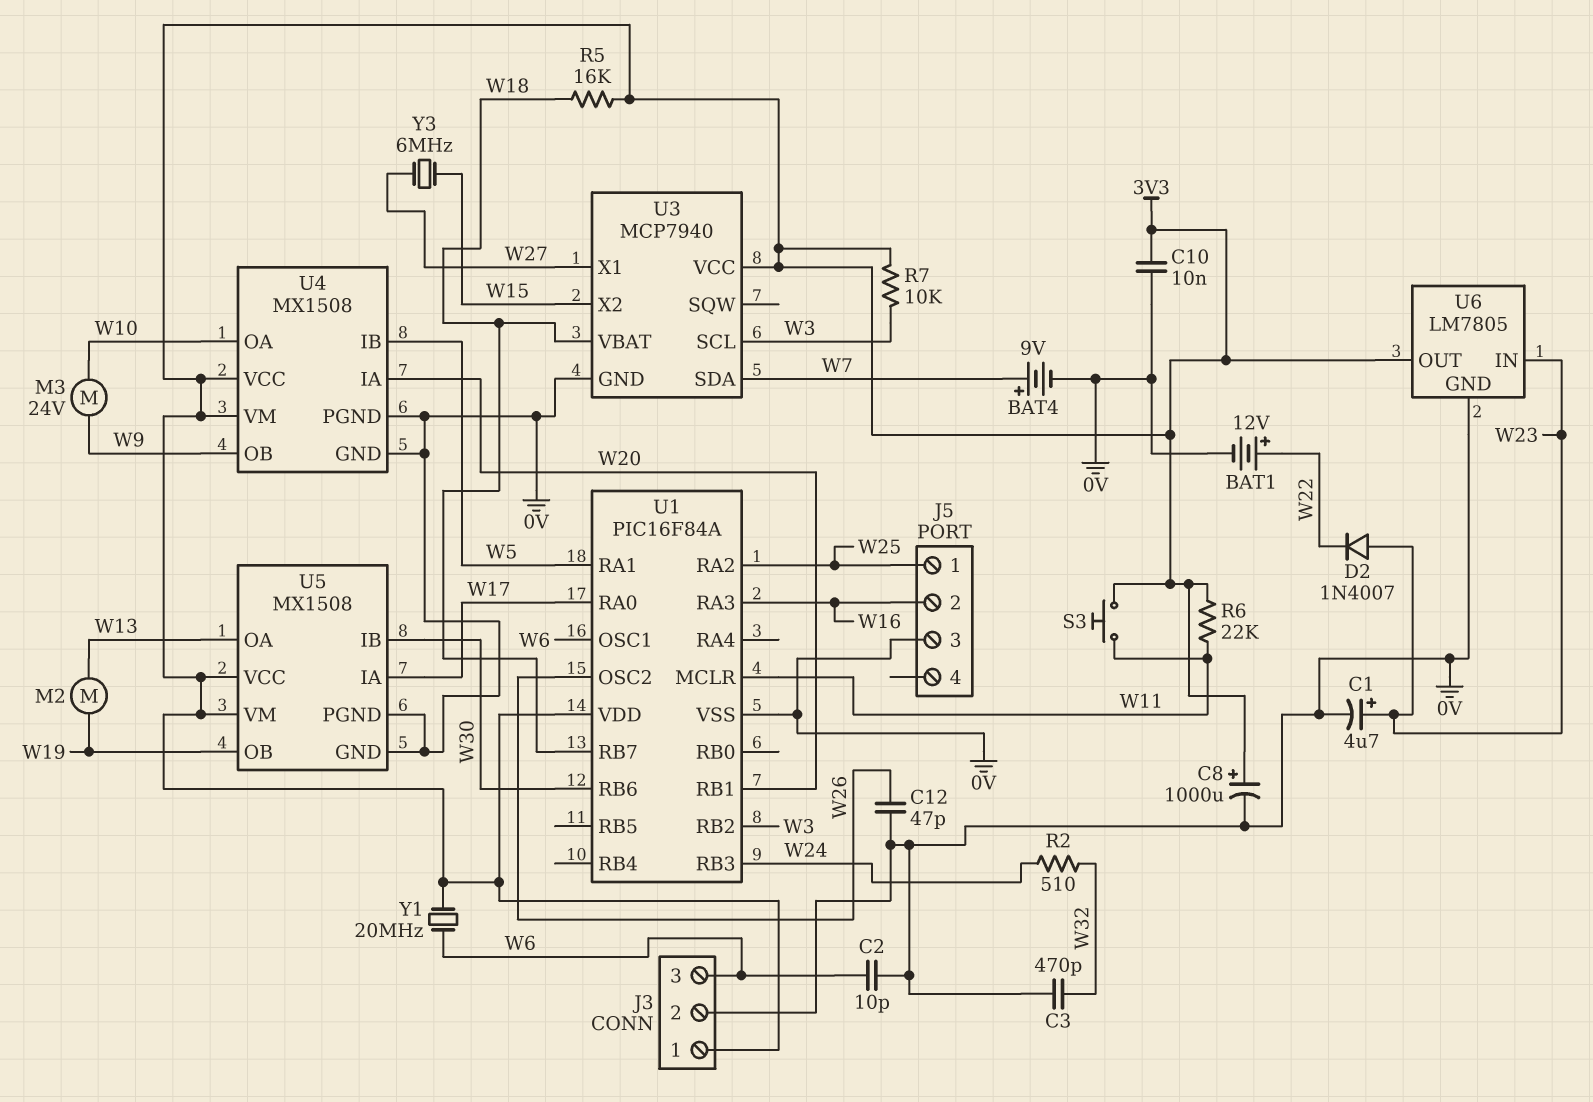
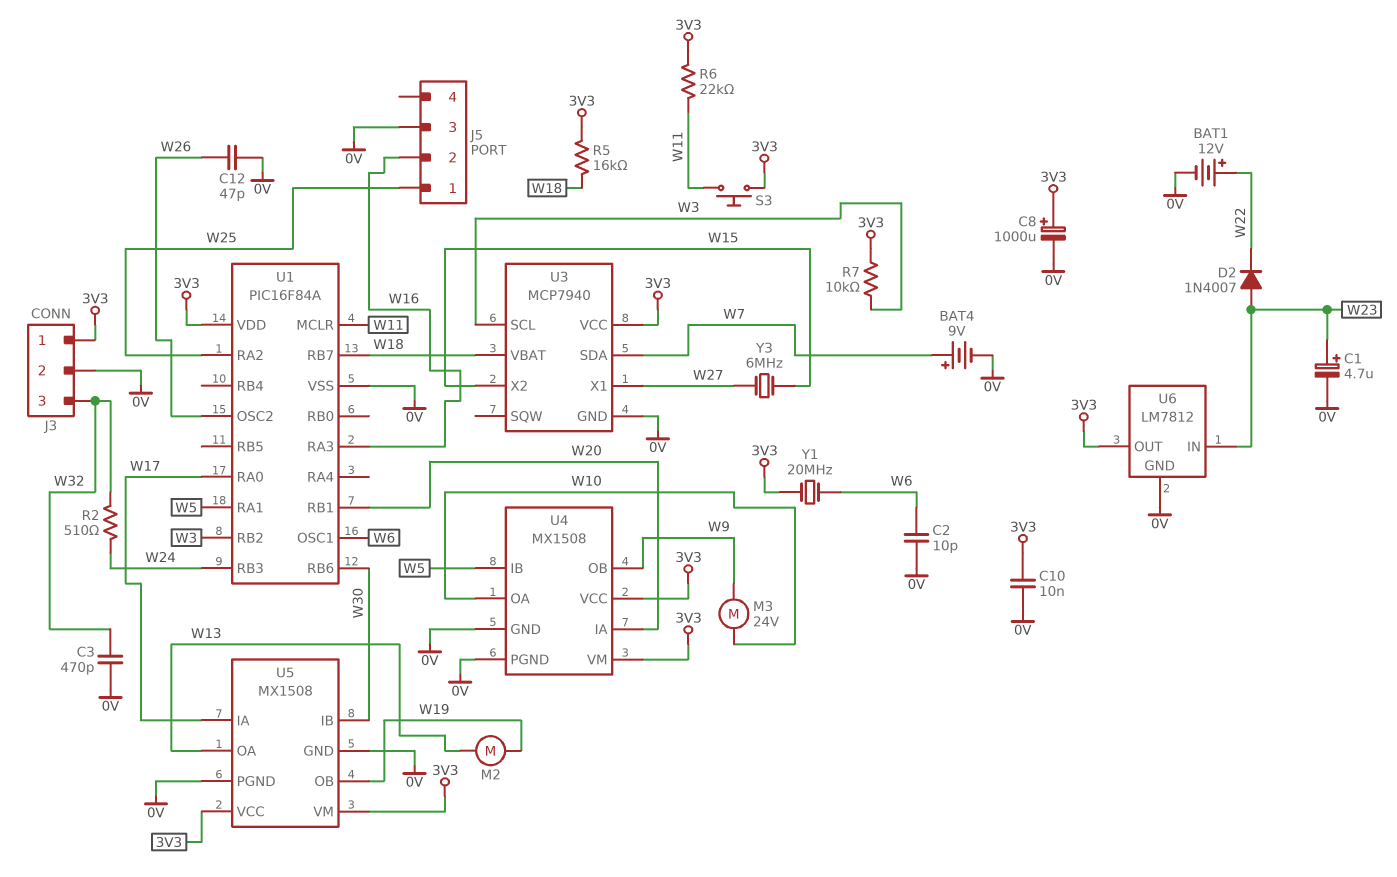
J3 pin 3: W6 -> W32
U6: LM7805 -> LM7812

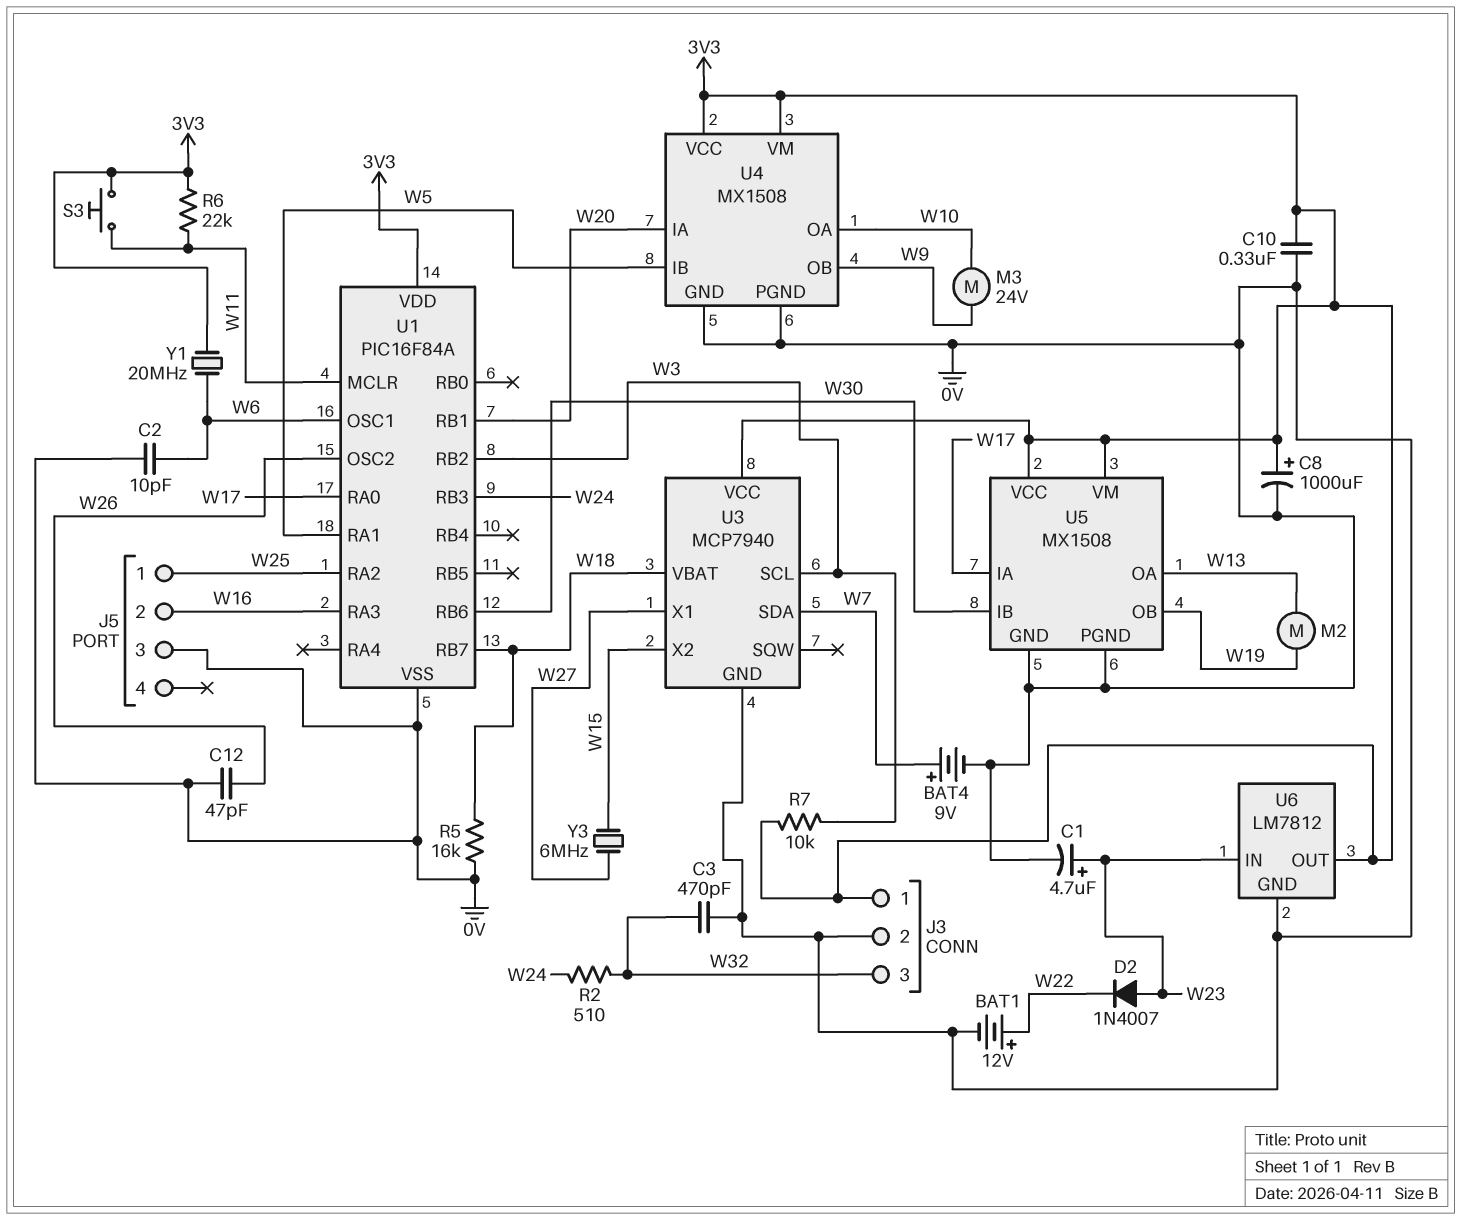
C10: 10nF (0V, 3V3) -> 330nF (0V, 3V3)
R5: 16k (3V3, W18) -> 16k (0V, W18)

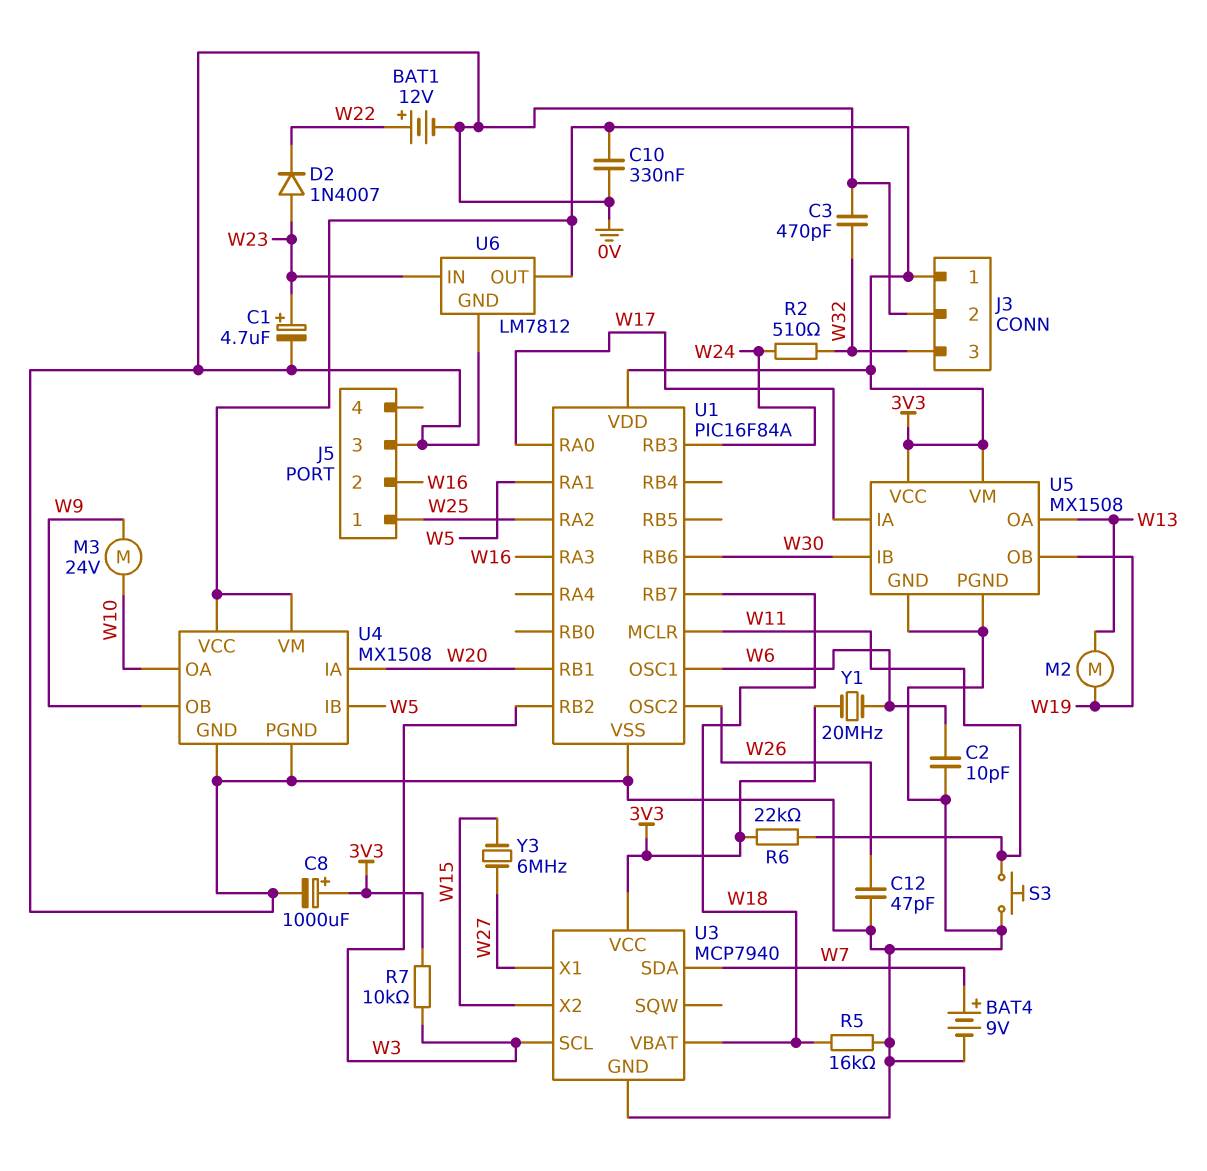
S3: button (3V3, W11) -> button (0V, W11)

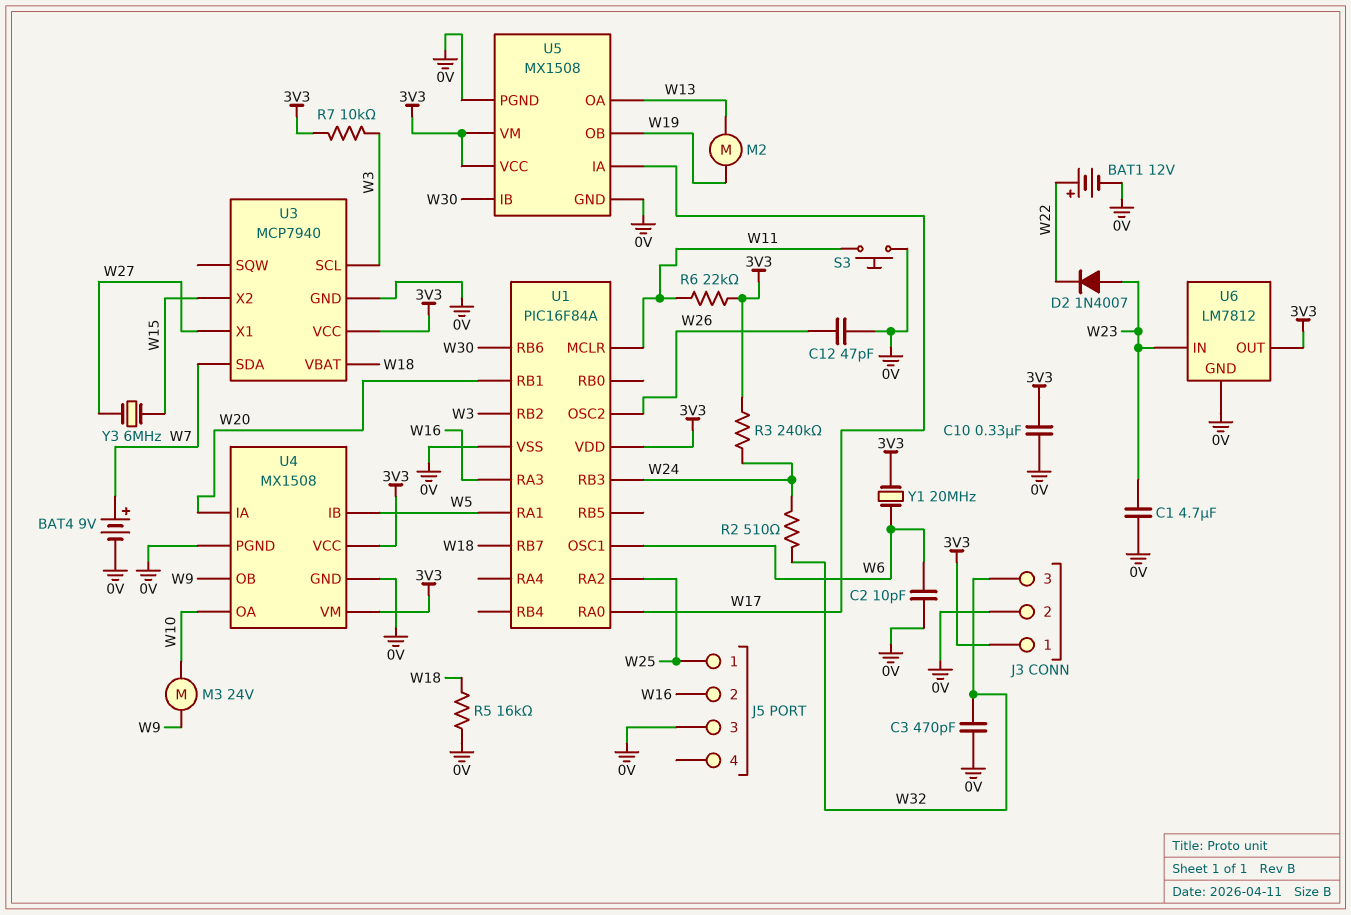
C1: 4.7uF (plus W23, minus 0V) -> 4.7uF (0V, W23)
C8: 1000uF (plus 3V3, minus 0V) -> none
R3: none -> 240k (3V3, W24)

